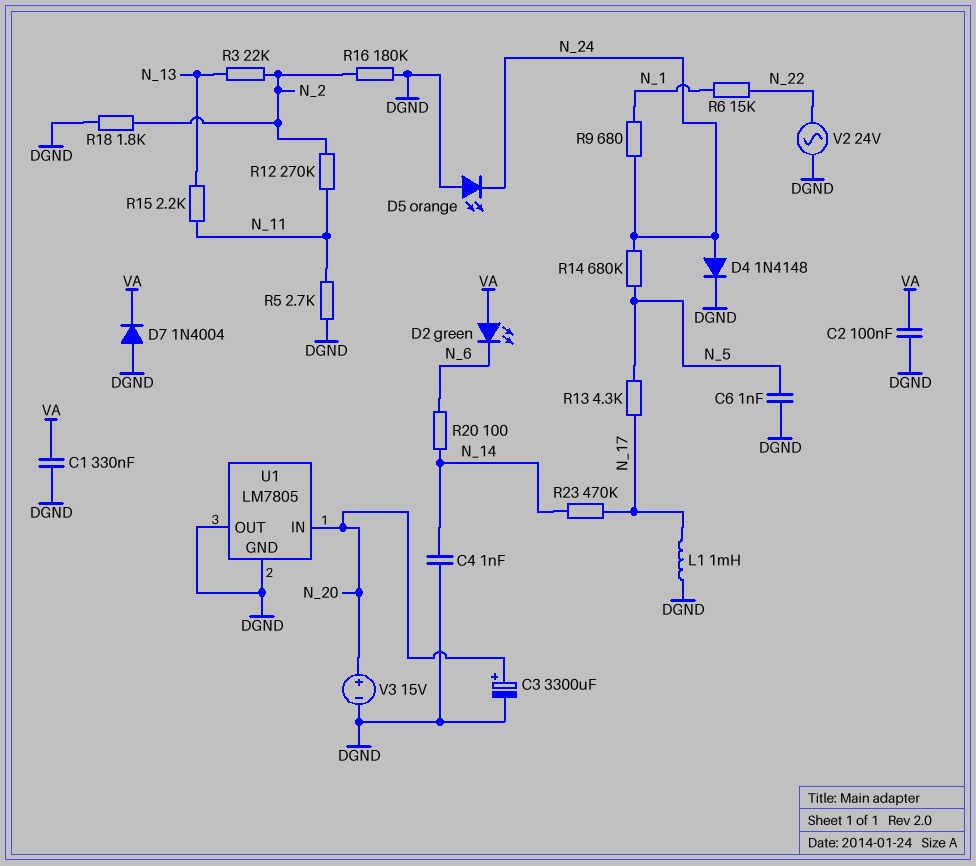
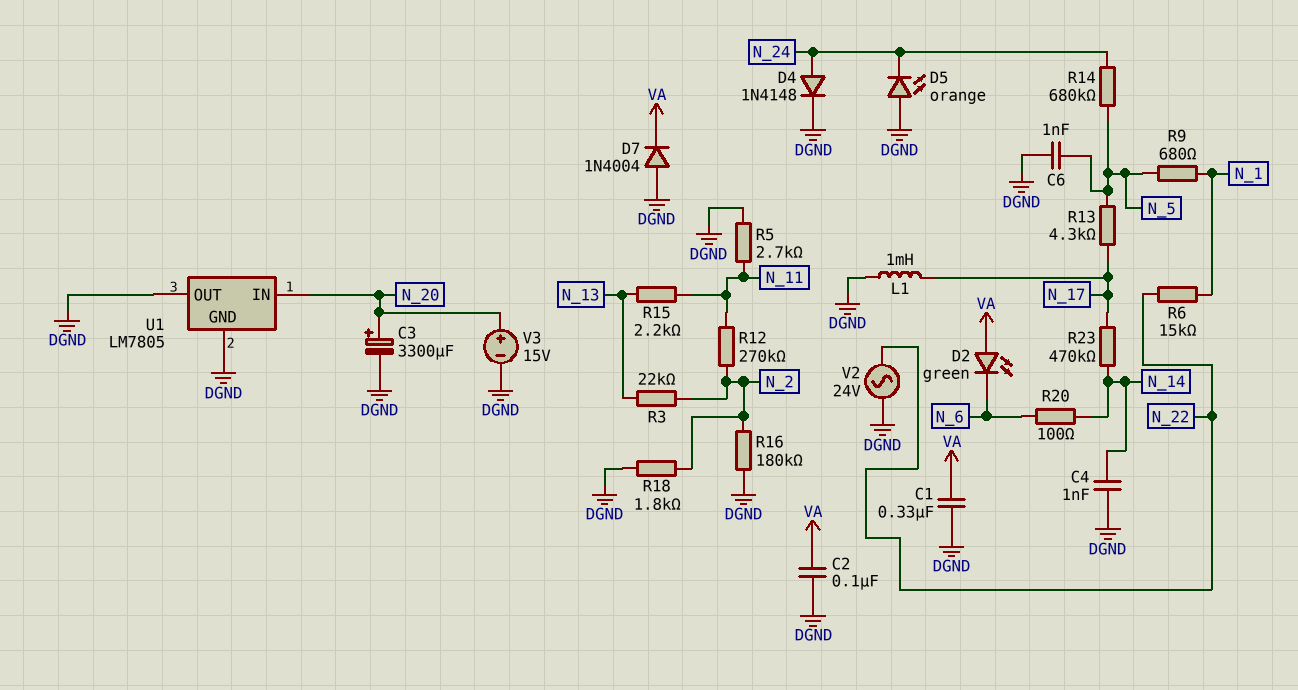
R9: 680 (N_1, N_24) -> 680 (N_1, N_5)

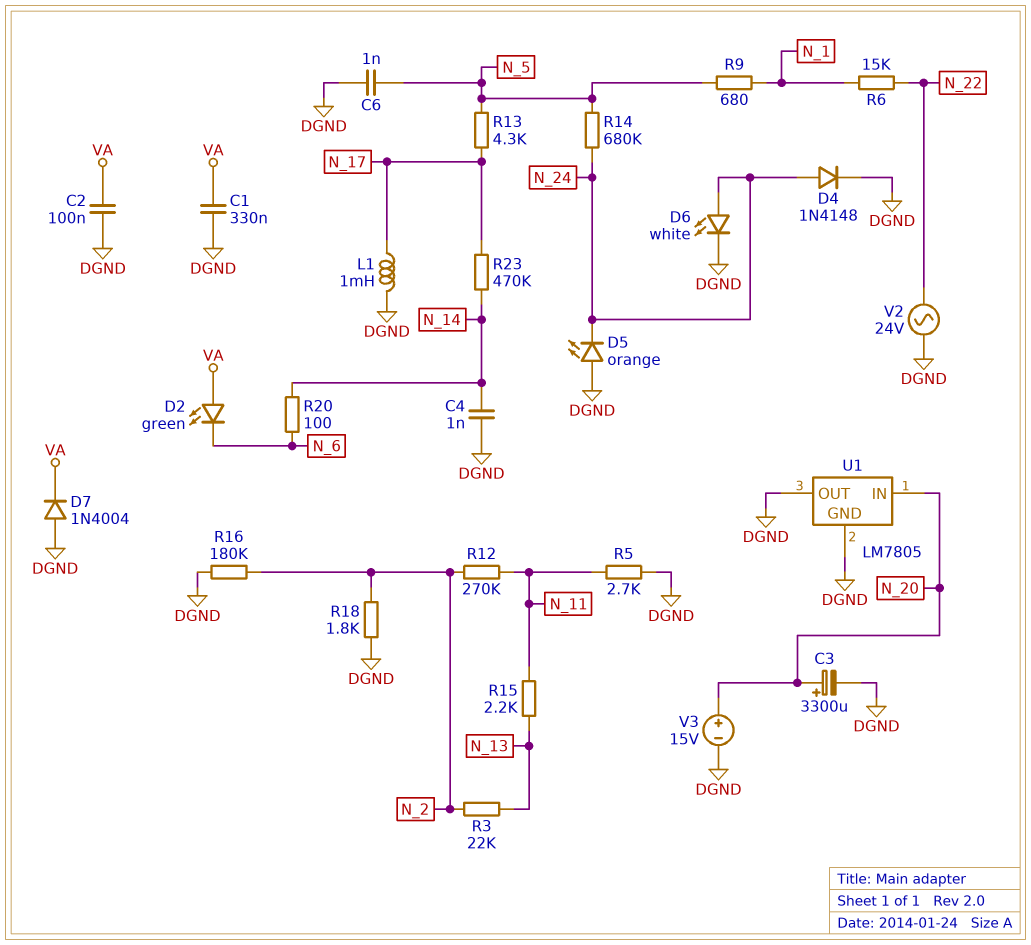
D6: none -> LED white (A N_24, K DGND)

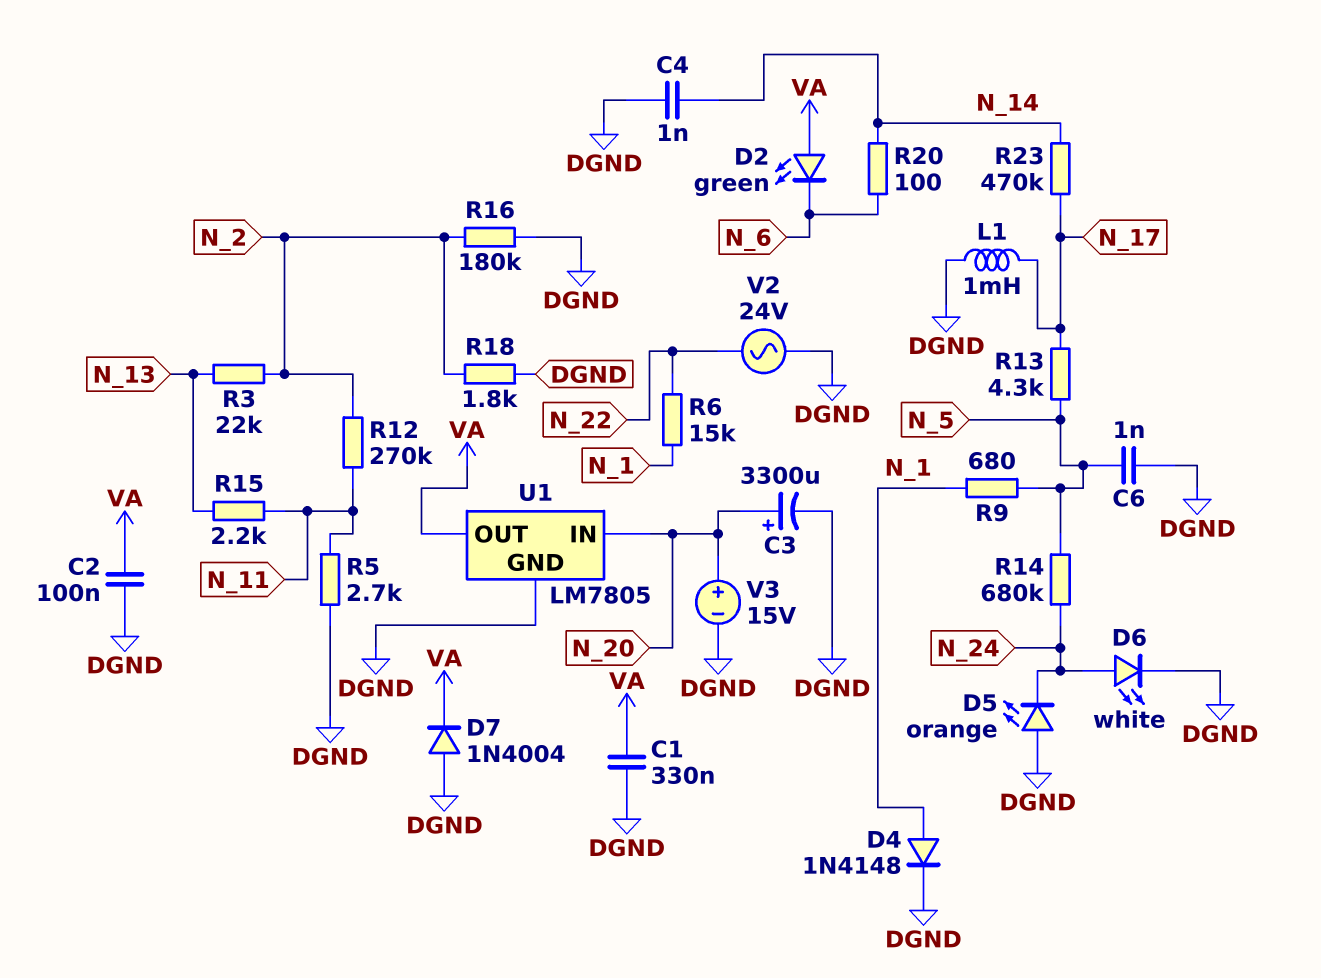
D4: diode 1N4148 (A N_24, K DGND) -> diode 1N4148 (A N_1, K DGND)
U1 pin OUT: DGND -> VA

